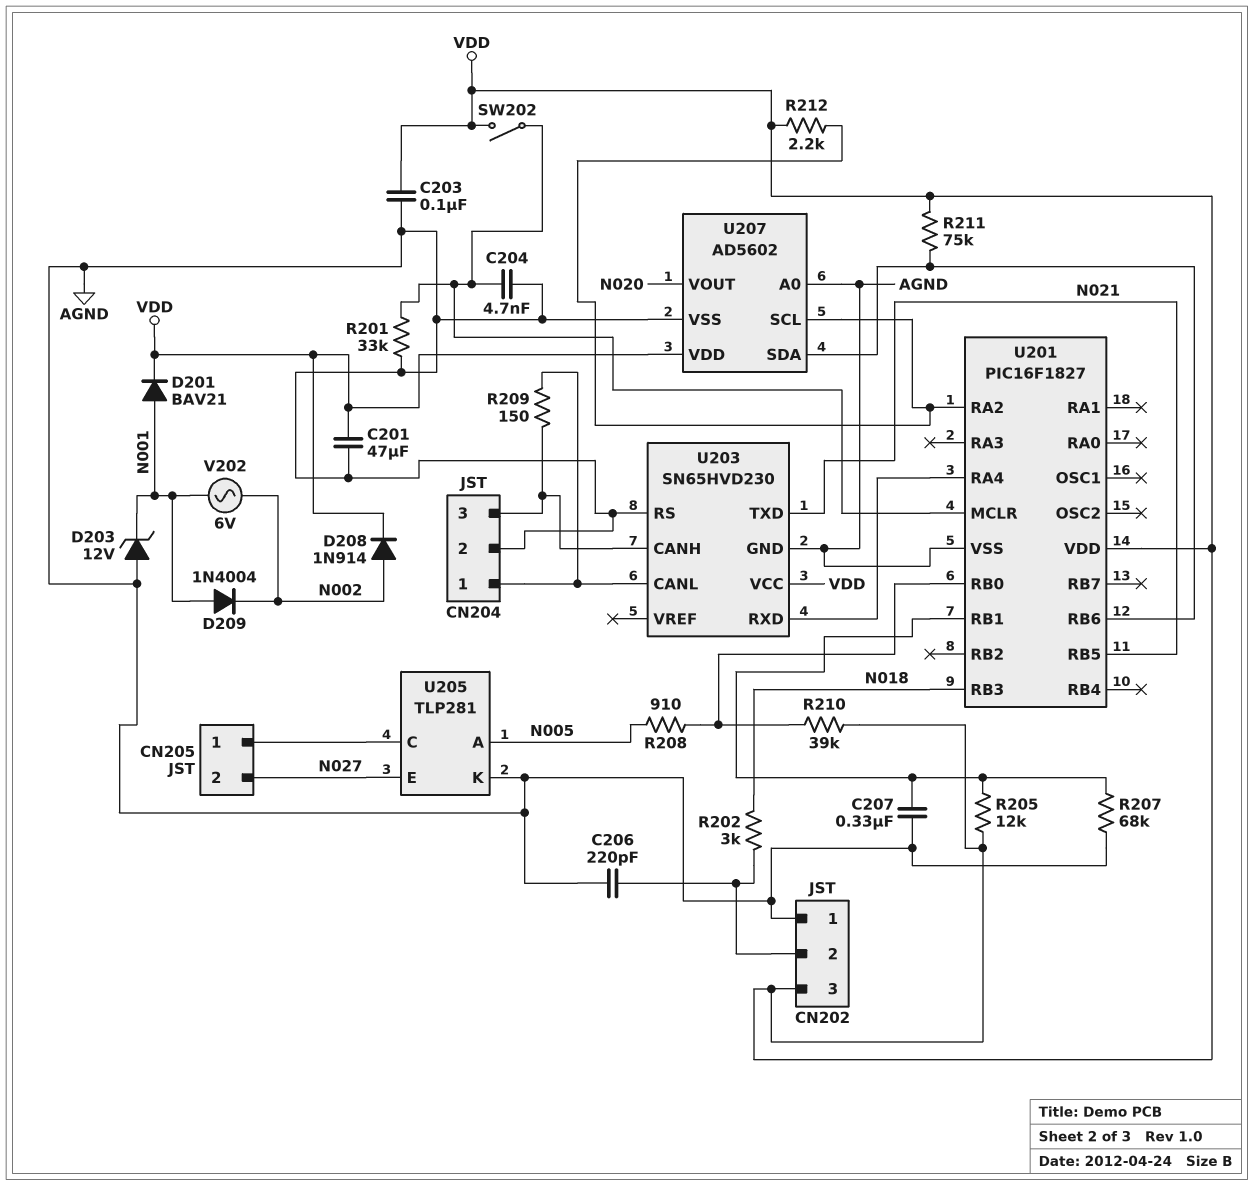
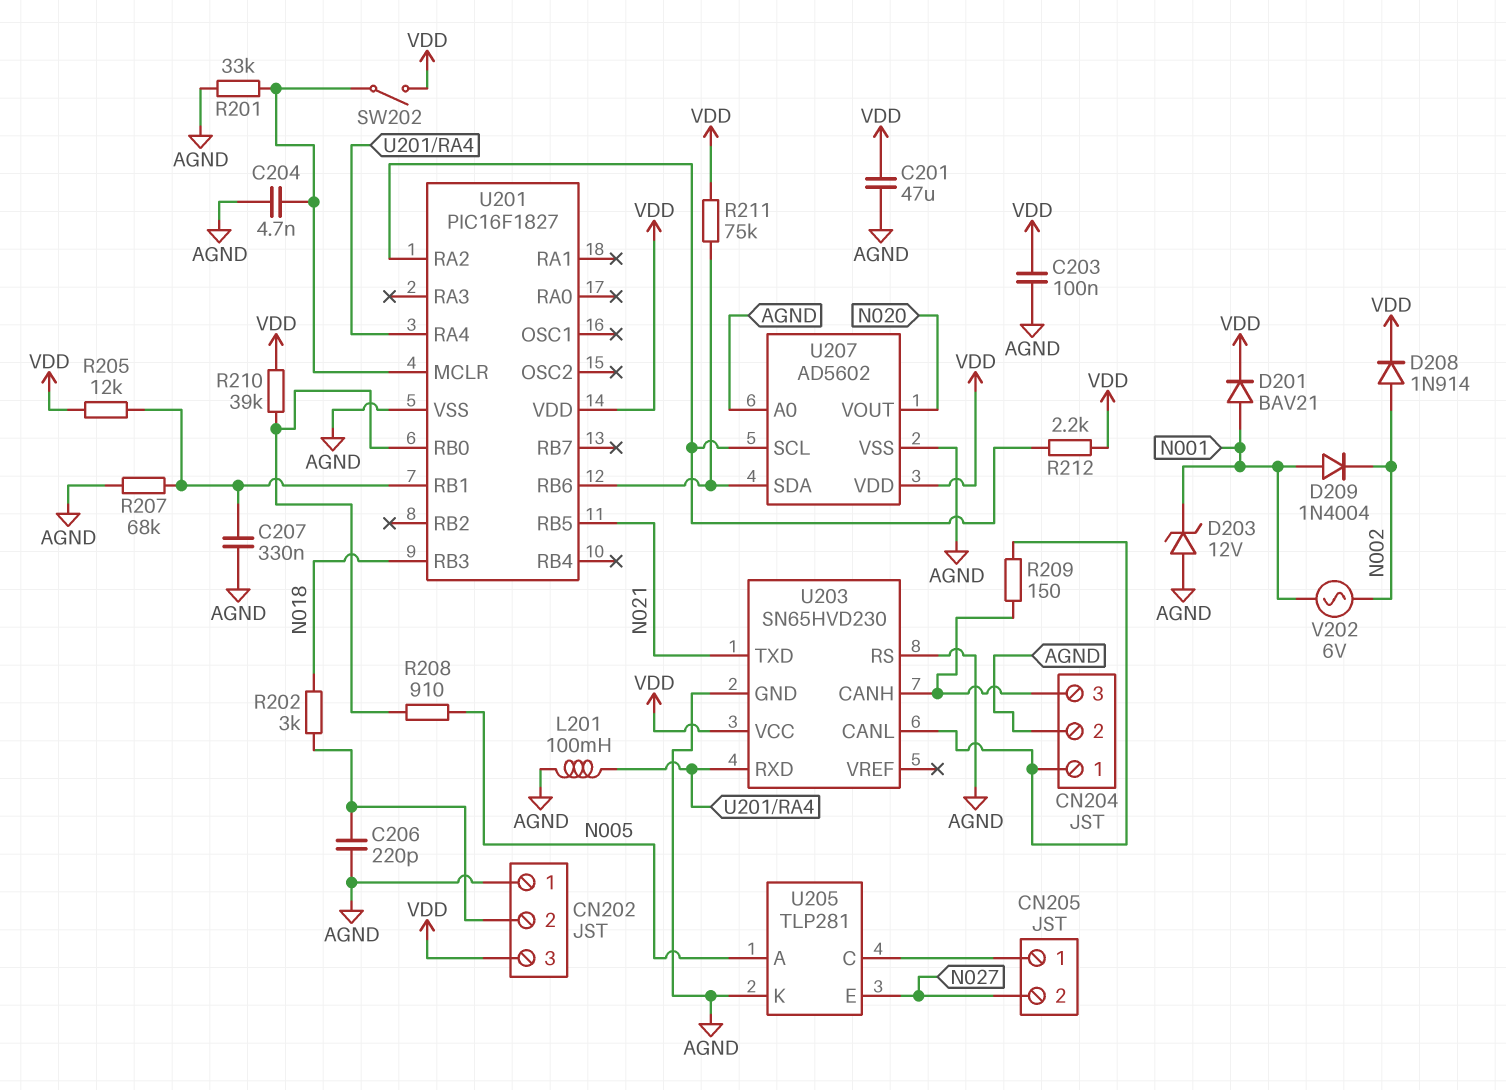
L201: none -> 100mH (AGND, U201/RA4)

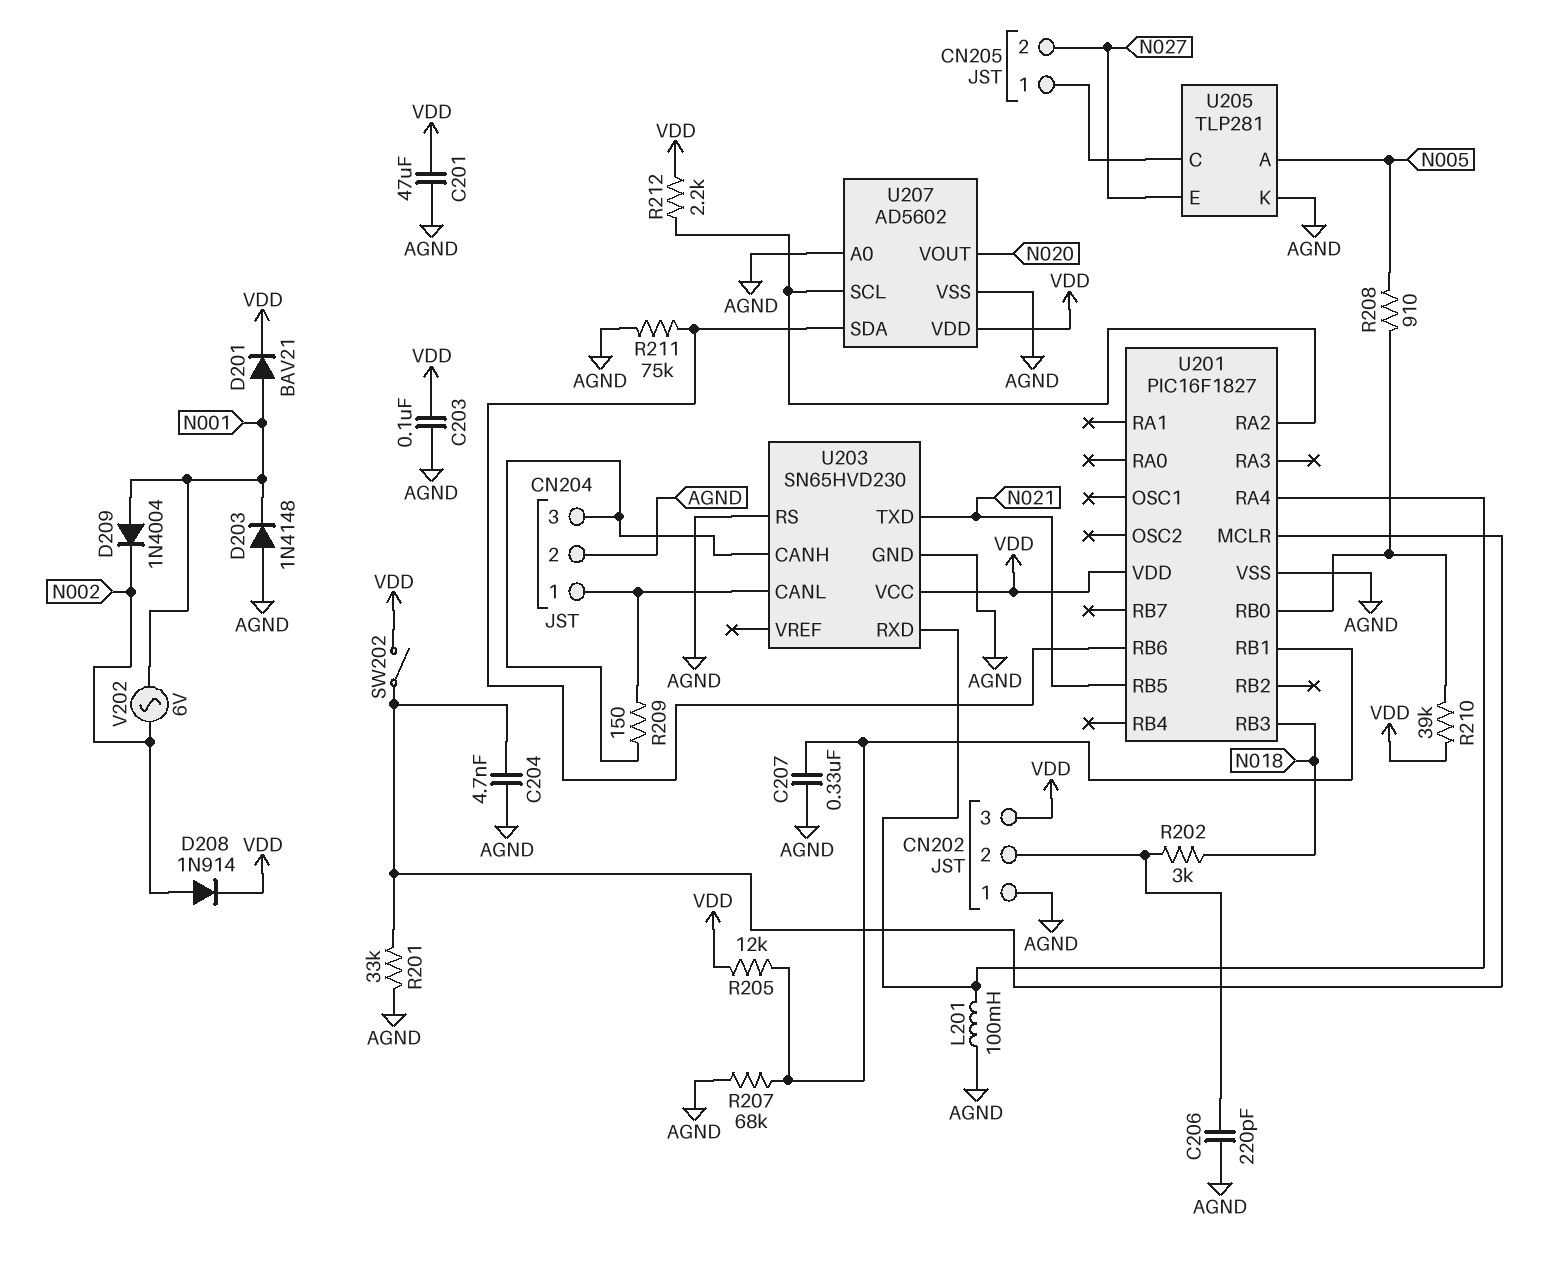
D203: zener 12V (A AGND, K N001) -> diode 1N4148 (A AGND, K N001)
R211: 75k (U201/RB6, VDD) -> 75k (AGND, U201/RB6)

